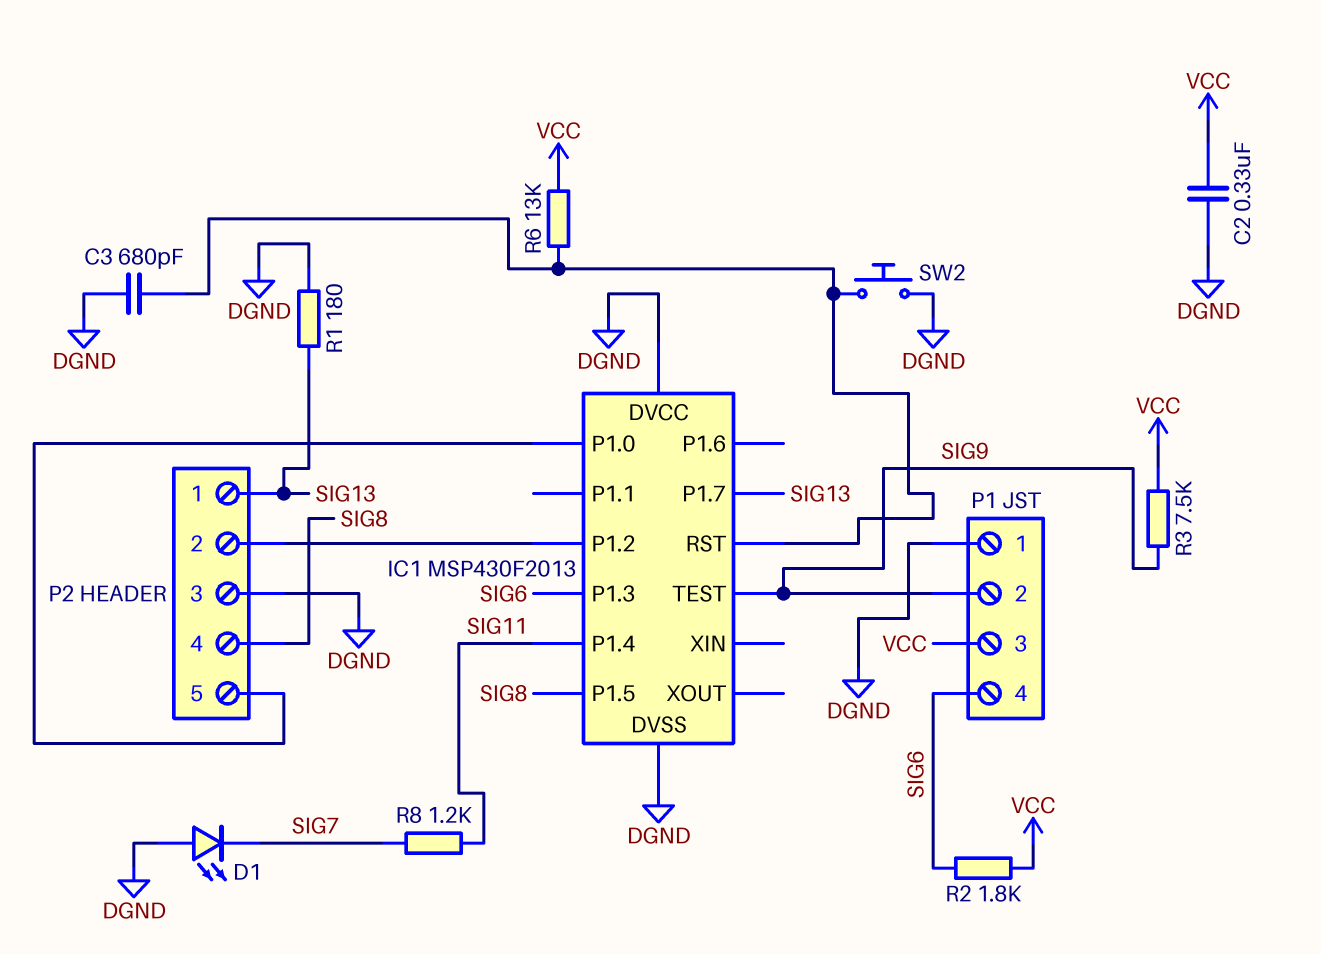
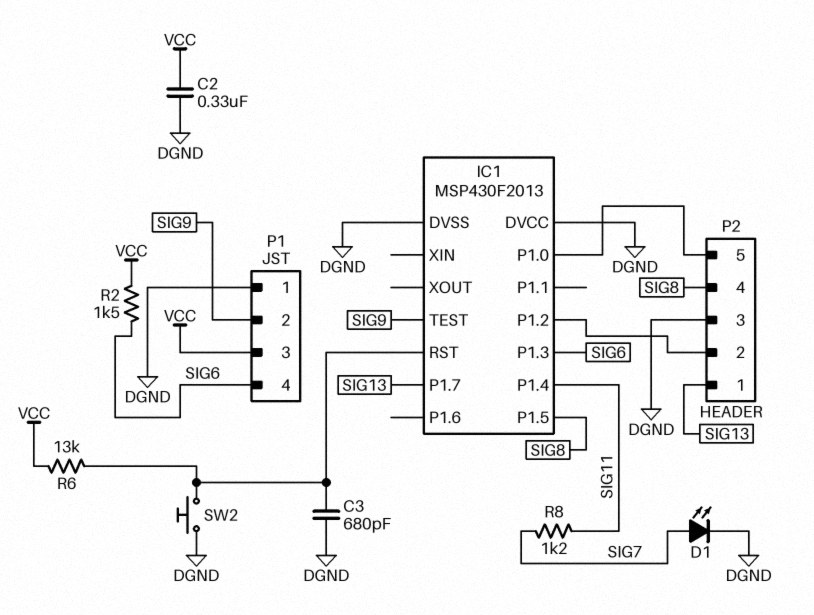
D1: LED (A DGND, K SIG7) -> LED (A SIG7, K DGND)
R1: 180 (DGND, SIG13) -> none
R2: 1.8k (SIG6, VCC) -> 1.5k (SIG6, VCC)
R3: 7.5k (SIG9, VCC) -> none

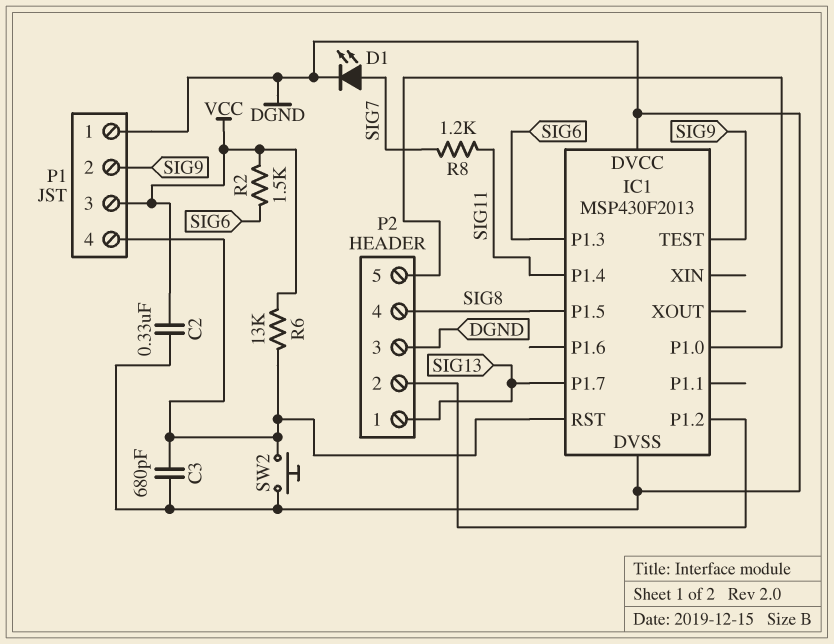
P1 pin 4: SIG6 -> IC1/RST

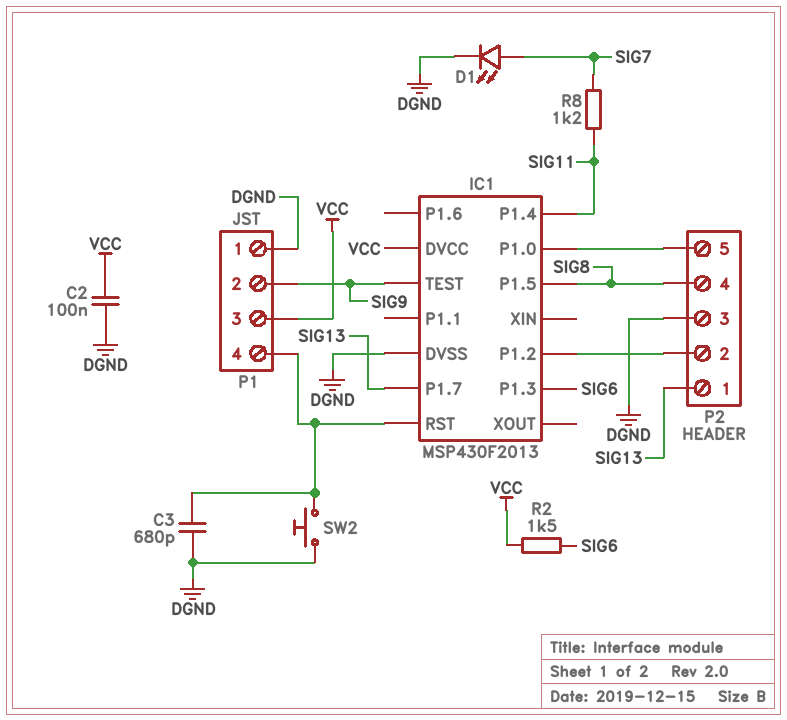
C2: 330nF (DGND, VCC) -> 100nF (DGND, VCC)
IC1 pin DVCC: DGND -> VCC
R6: 13k (IC1/RST, VCC) -> none

